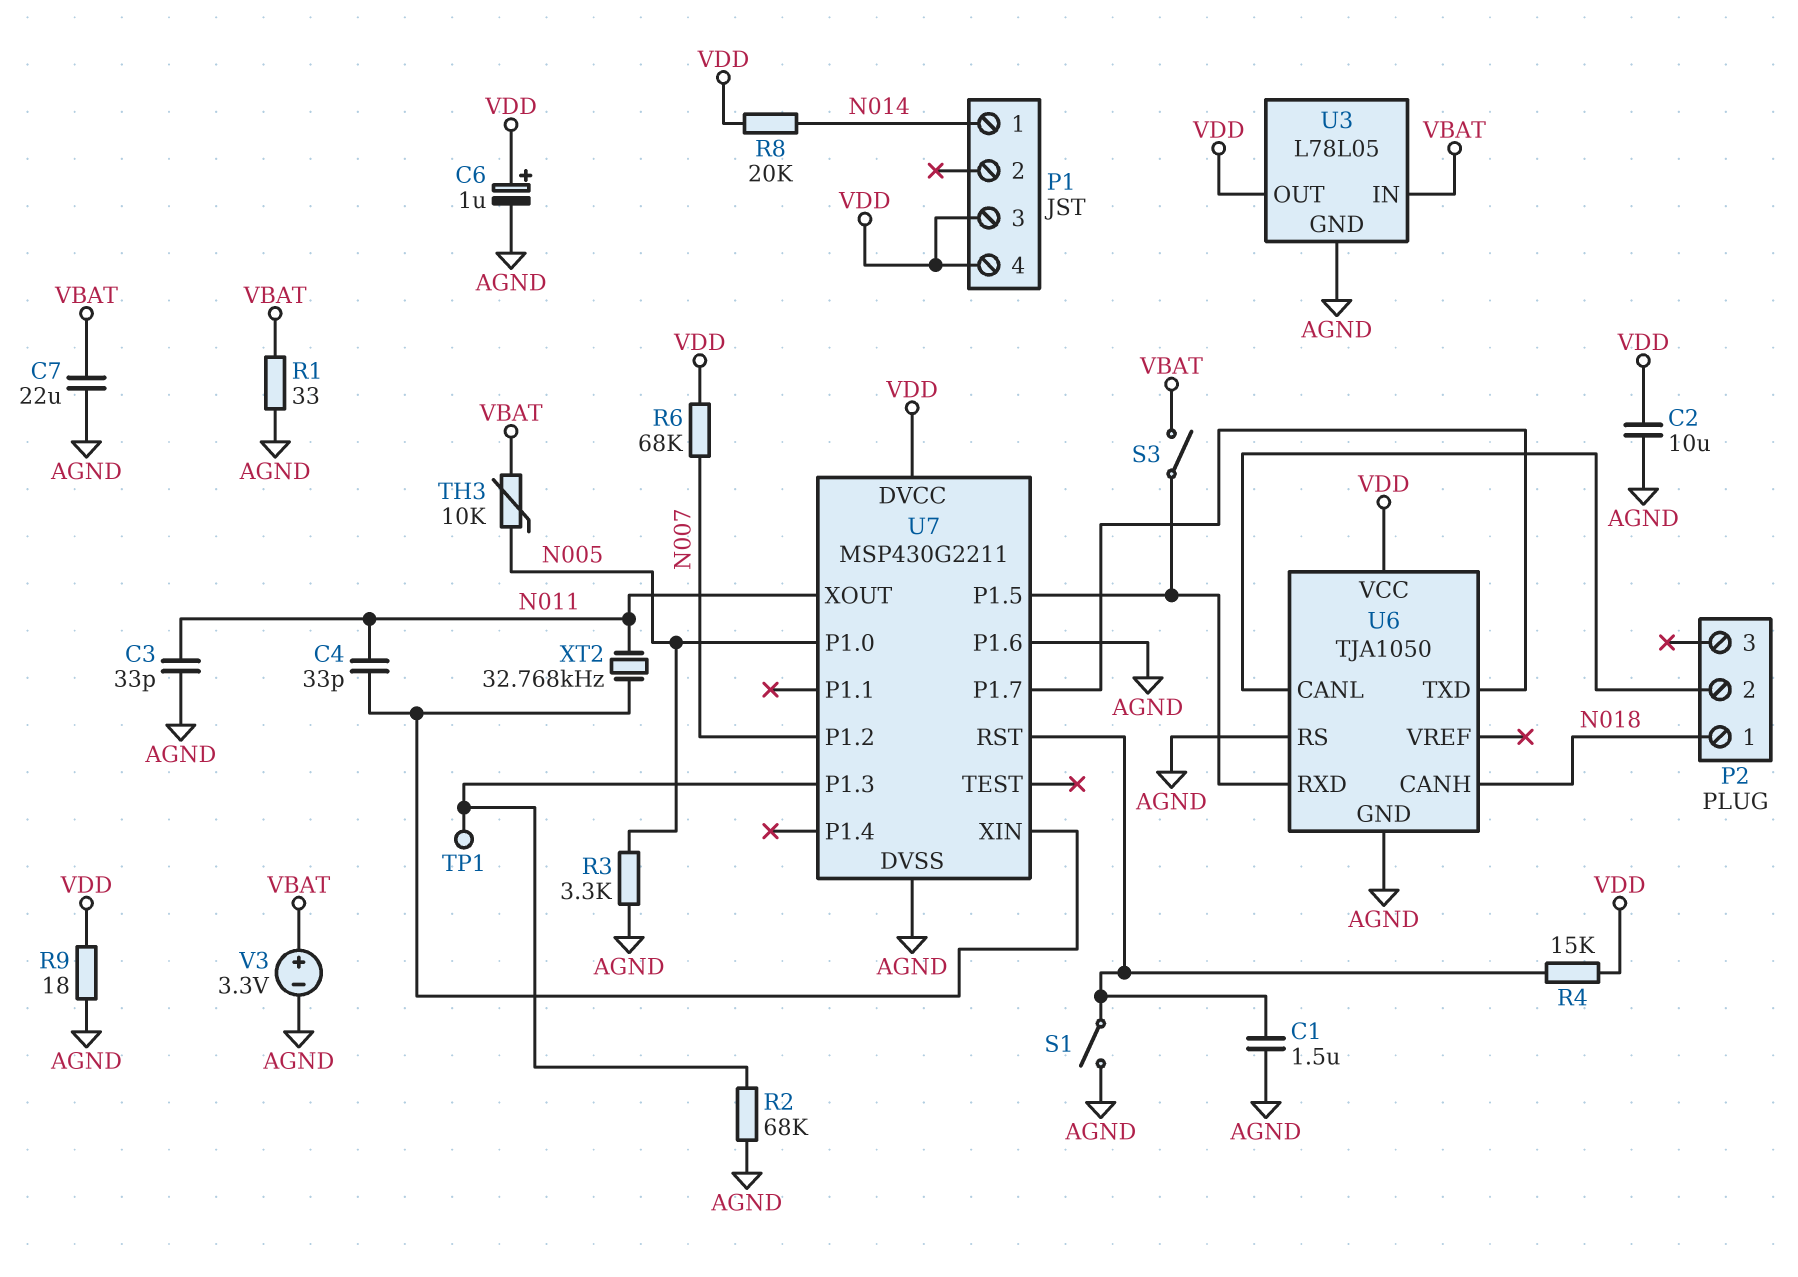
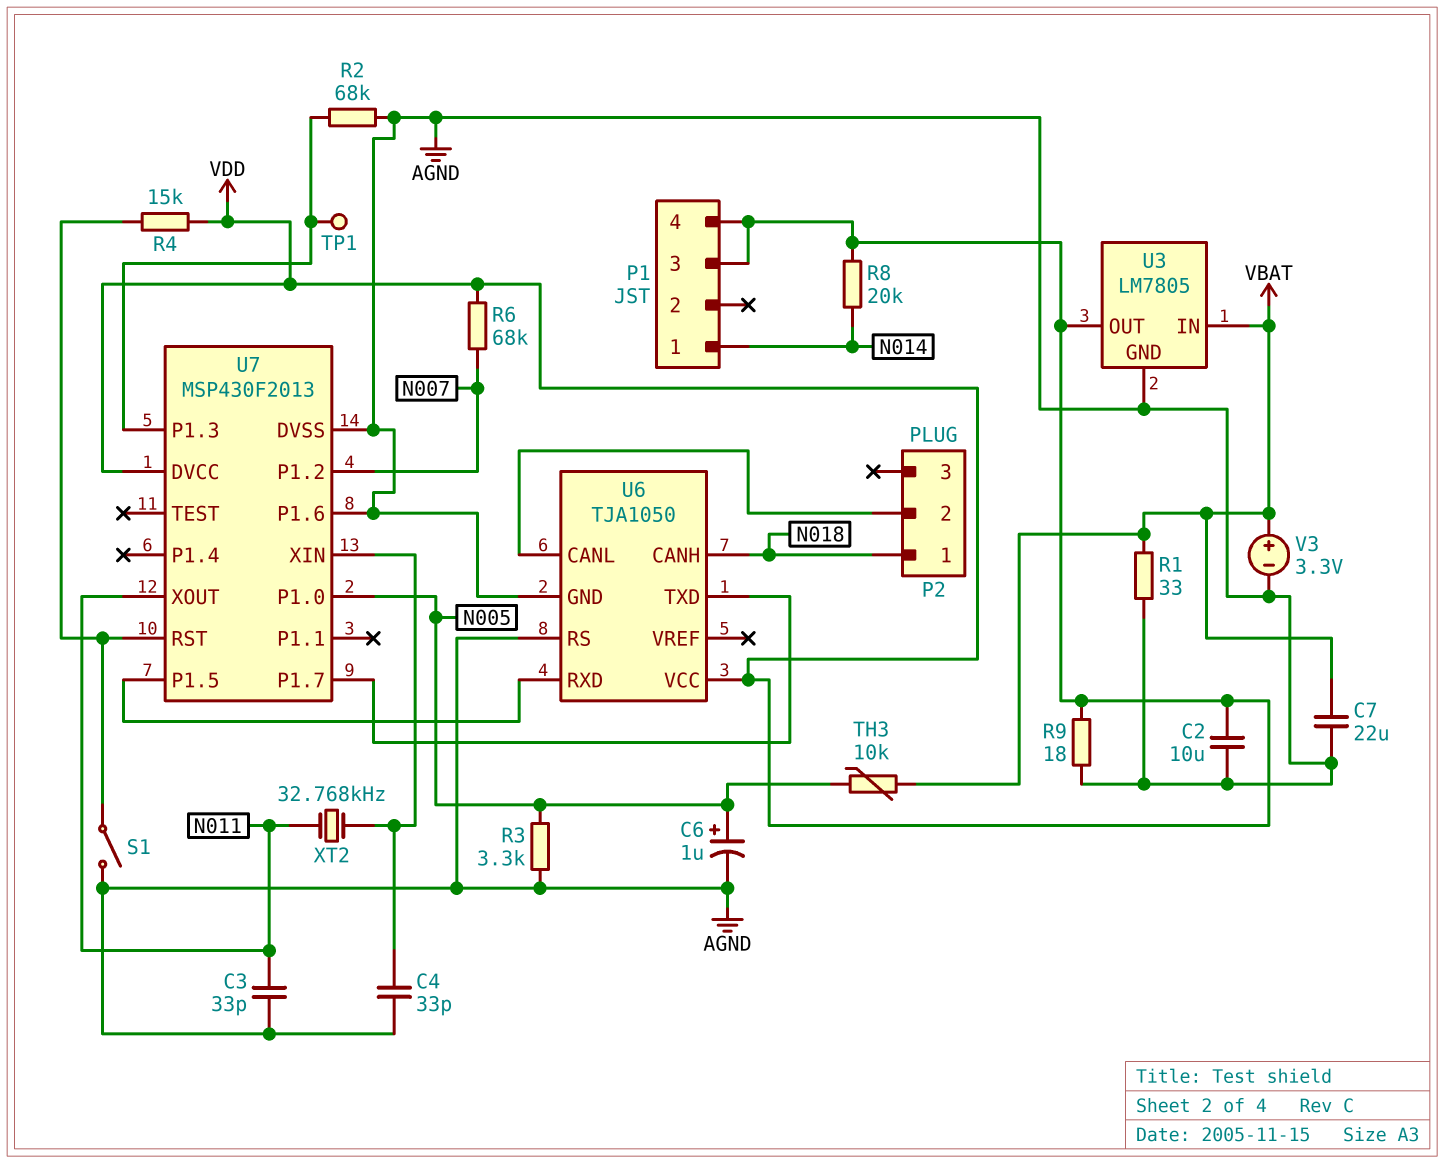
C1: 1.5uF (AGND, U7/RST) -> none
C4: 33pF (N011, U7/XIN) -> 33pF (AGND, U7/XIN)
C6: 1uF (plus VDD, minus AGND) -> 1uF (plus N005, minus AGND)
S3: switch (U6/RXD, VBAT) -> none
U3: L78L05 -> LM7805
U7: MSP430G2211 -> MSP430F2013

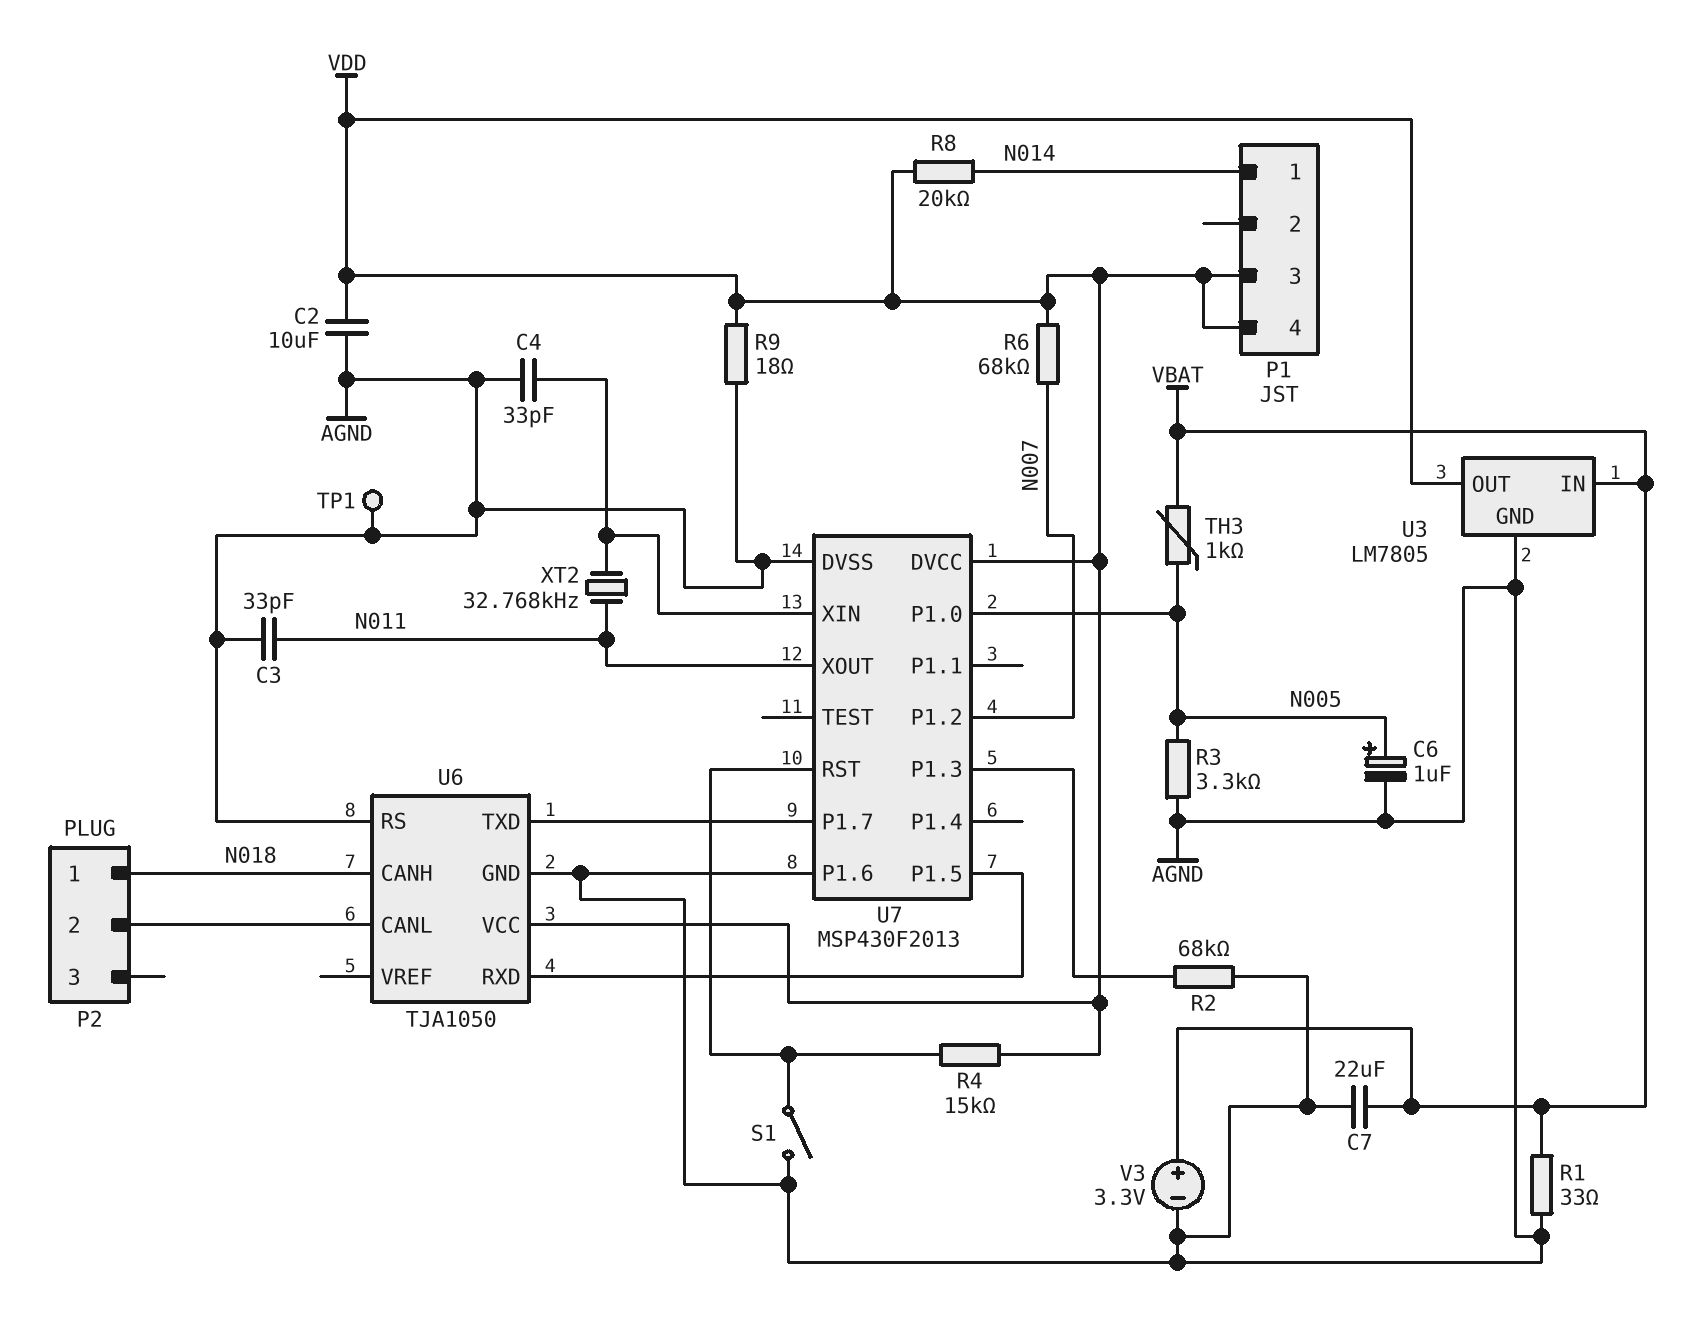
TH3: 10k (N005, VBAT) -> 1k (N005, VBAT)
TP1: test point (U7/P1.3) -> test point (AGND)

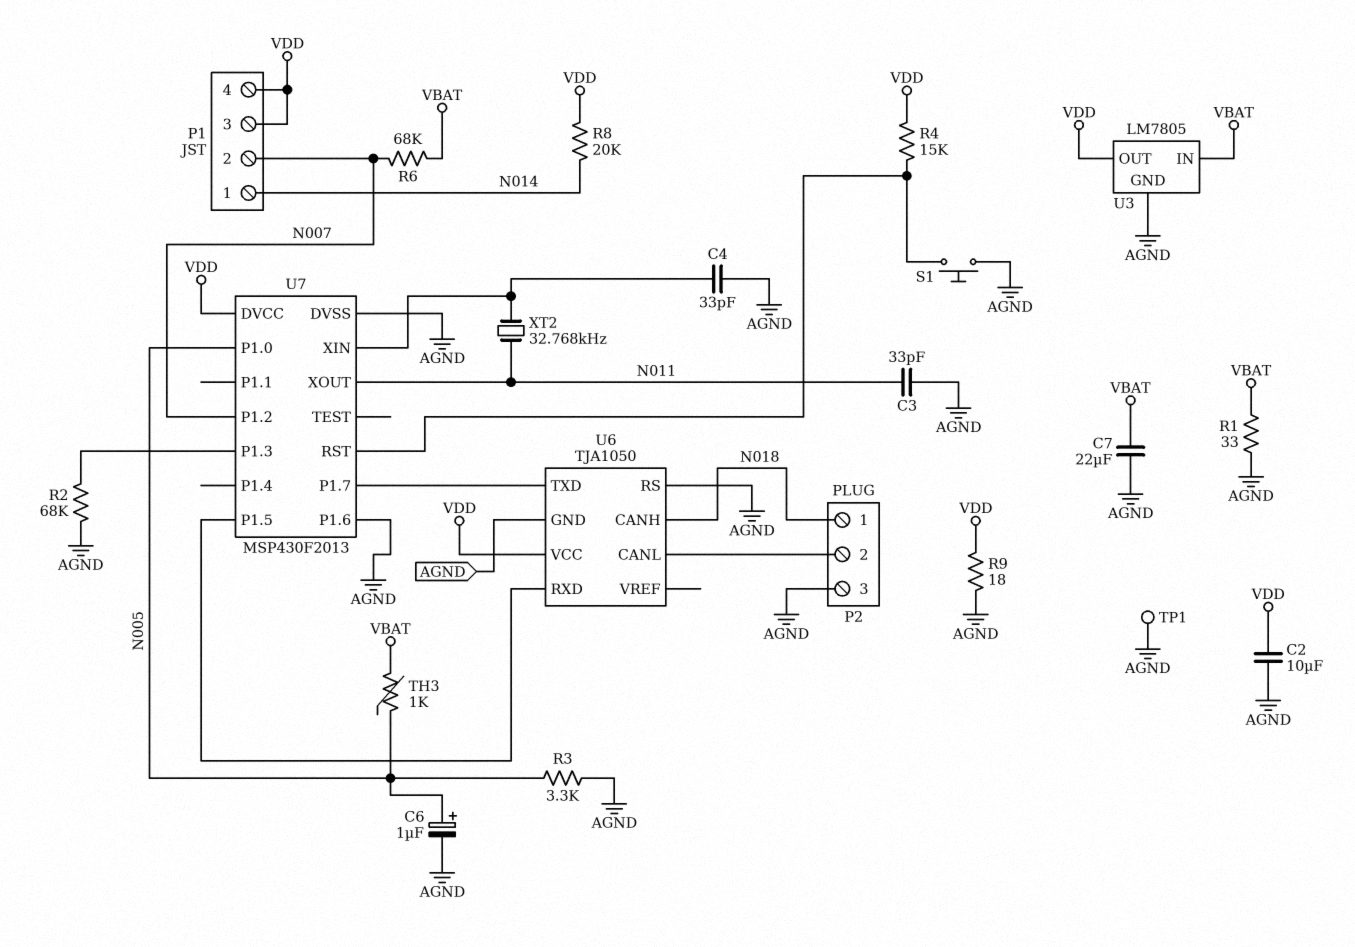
P1 pin 2: none -> N007
P2 pin 3: none -> AGND
R6: 68k (N007, VDD) -> 68k (N007, VBAT)
S1: switch (AGND, U7/RST) -> button (AGND, U7/RST)
V3: 3.3V (plus VBAT, minus AGND) -> none

